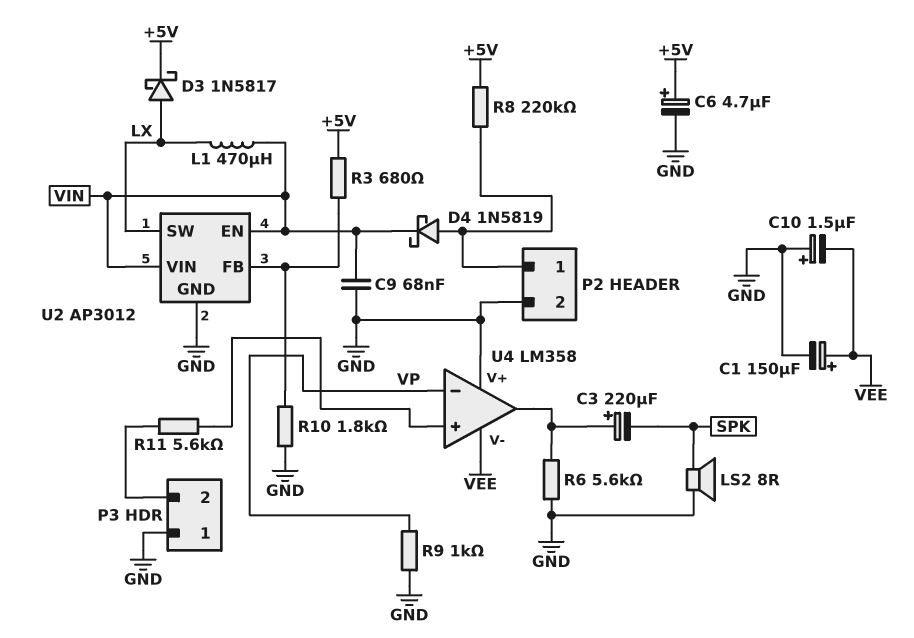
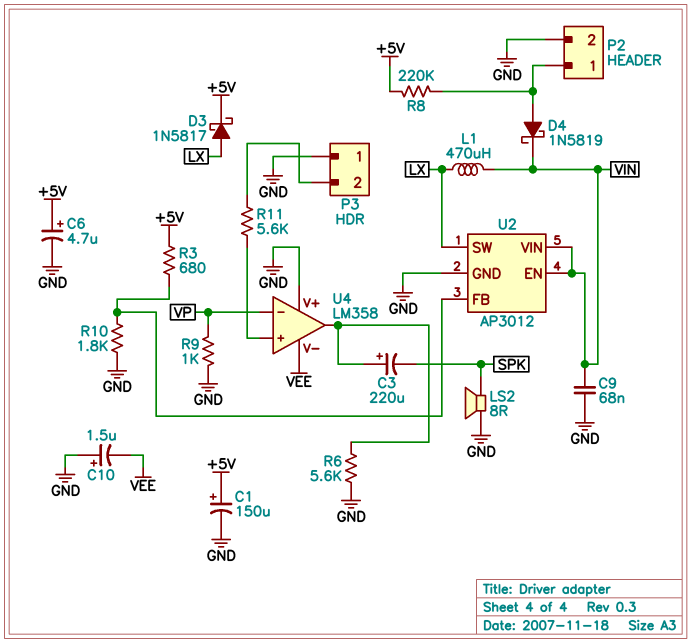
C1: 150uF (plus VEE, minus GND) -> 150uF (plus +5V, minus GND)

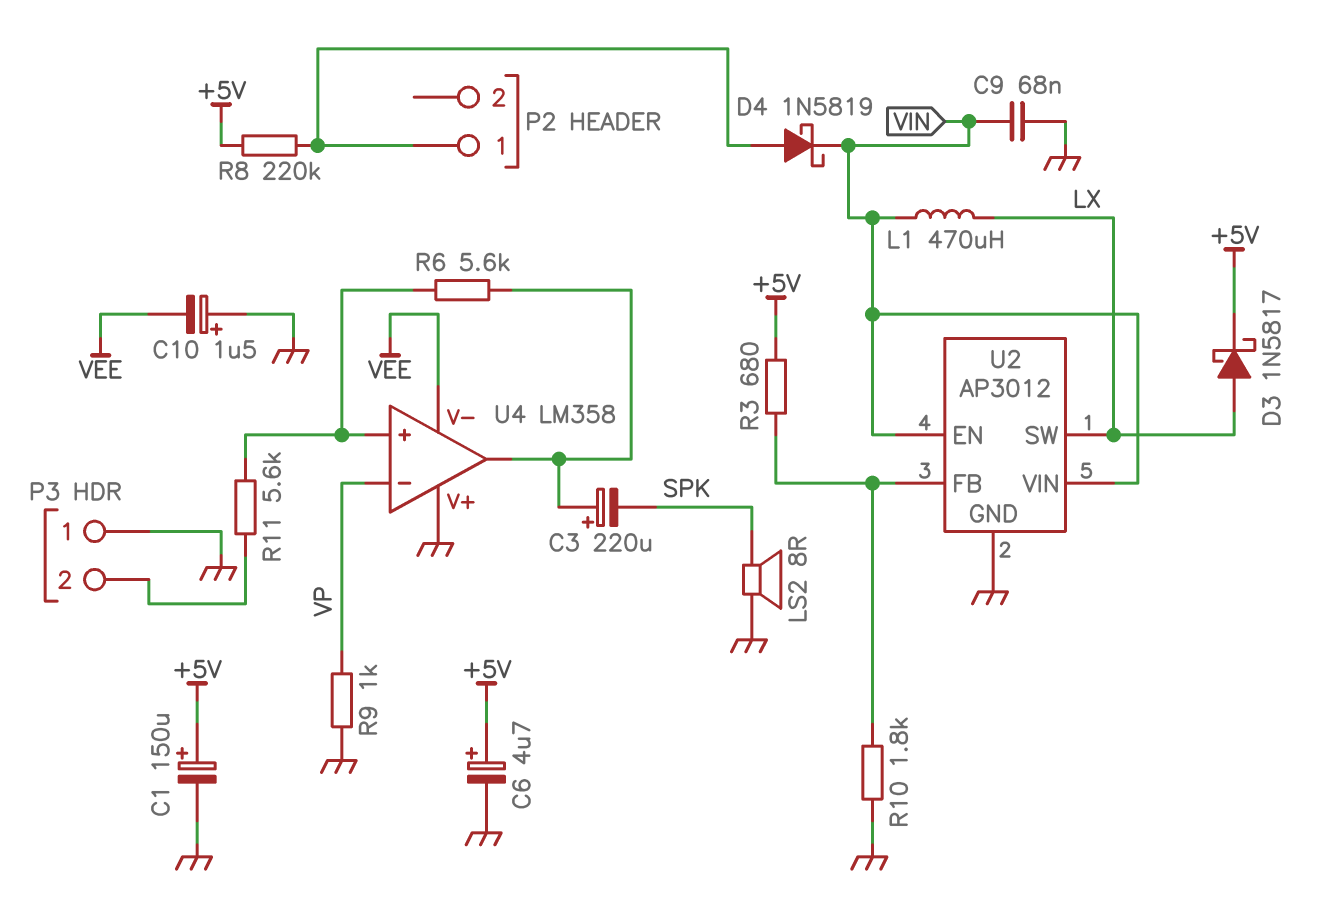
P2 pin 2: GND -> none
R6: 5.6k (GND, U4/out) -> 5.6k (U4/in+, U4/out)

